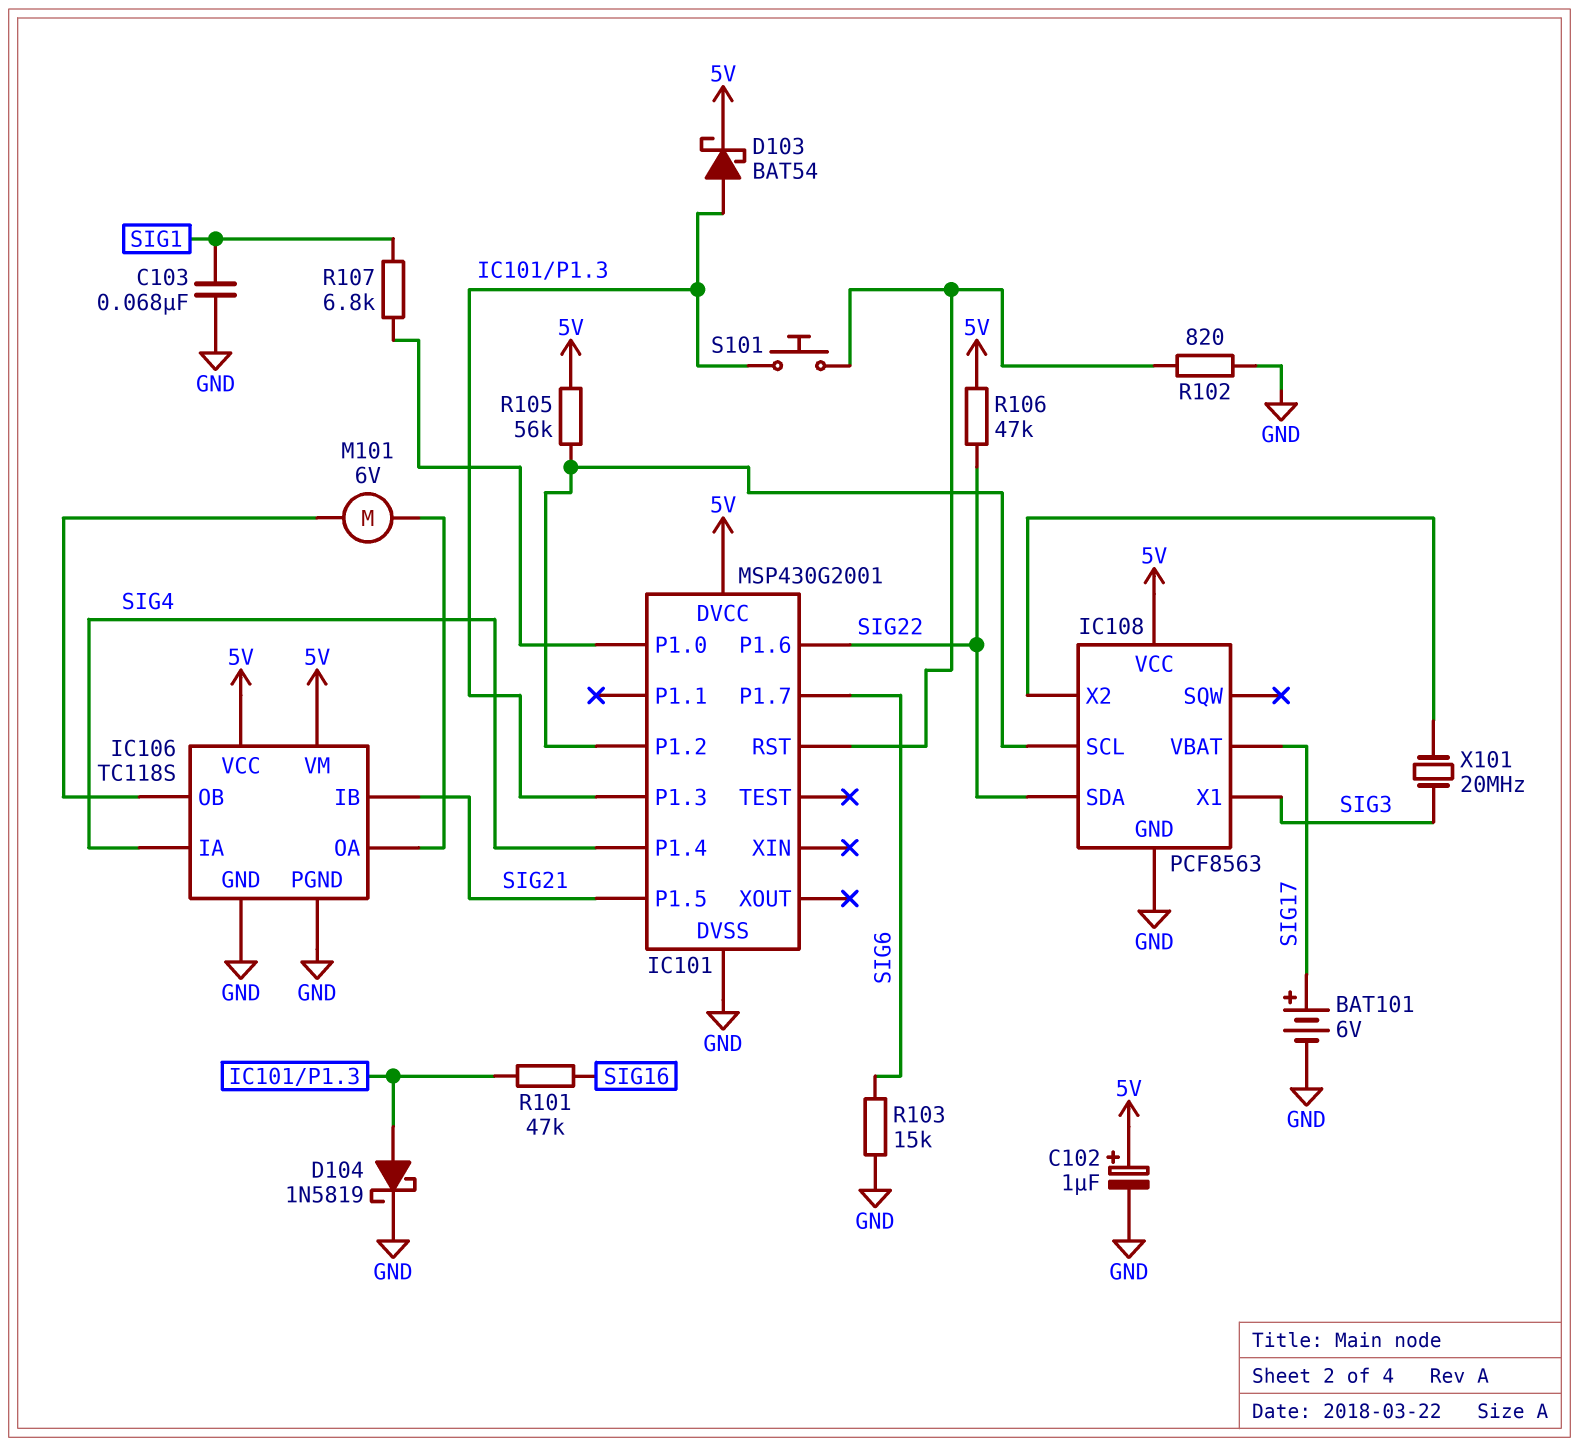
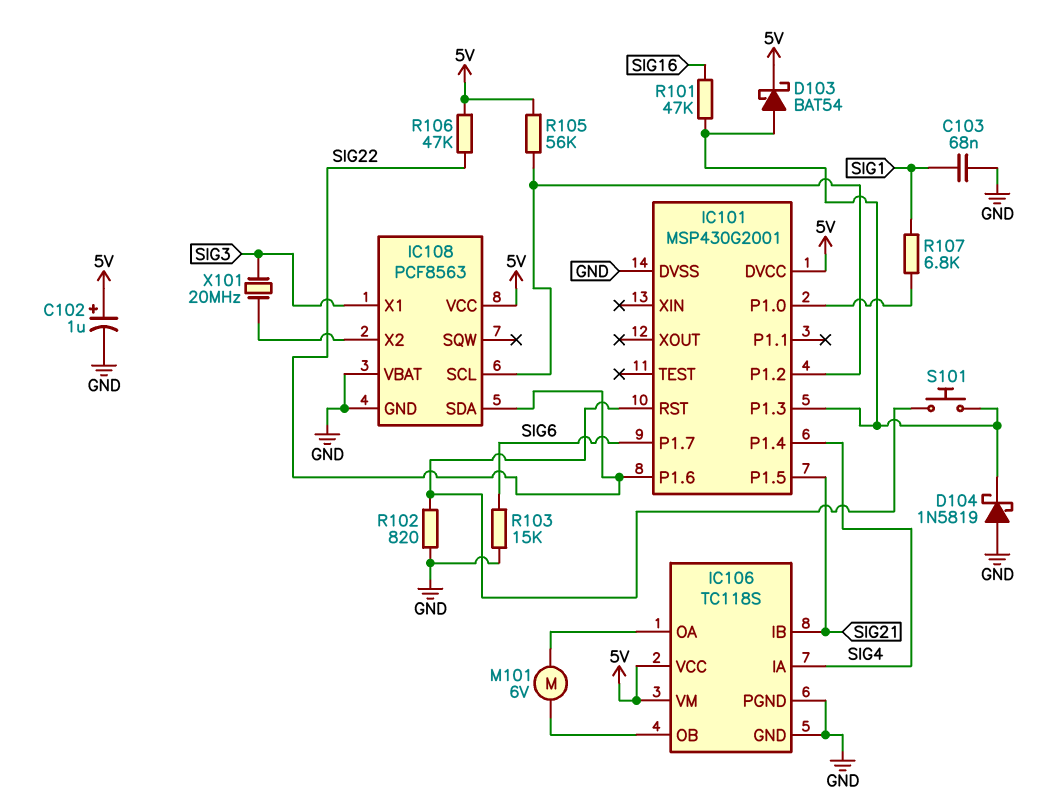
BAT101: 6V (plus SIG17, minus GND) -> none
D104: schottky 1N5819 (A IC101/P1.3, K GND) -> schottky 1N5819 (A GND, K IC101/P1.3)
IC108 pin VBAT: SIG17 -> GND

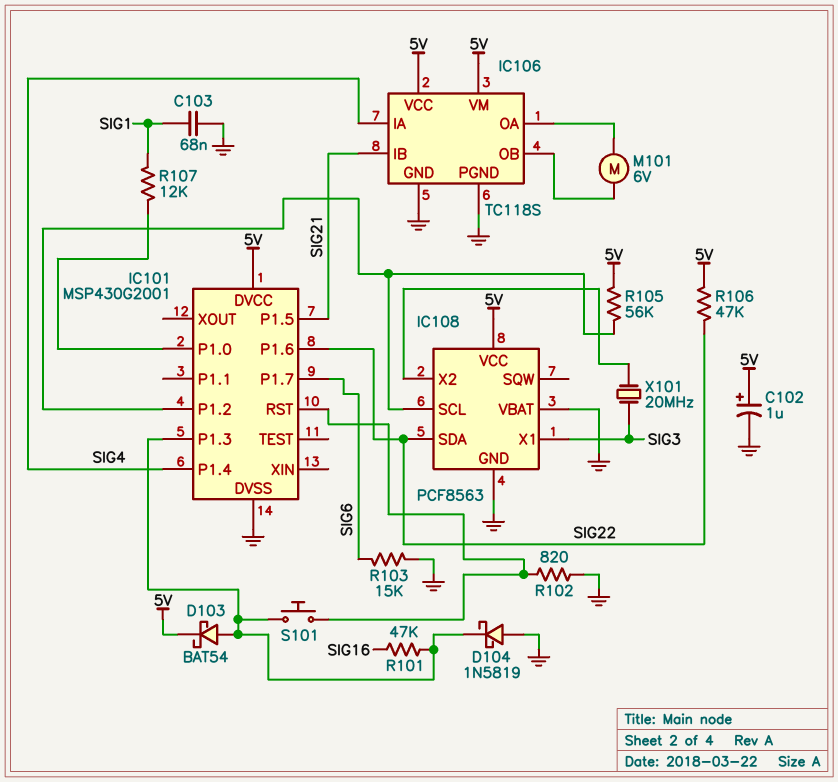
R107: 6.8k (IC101/P1.0, SIG1) -> 12k (IC101/P1.0, SIG1)

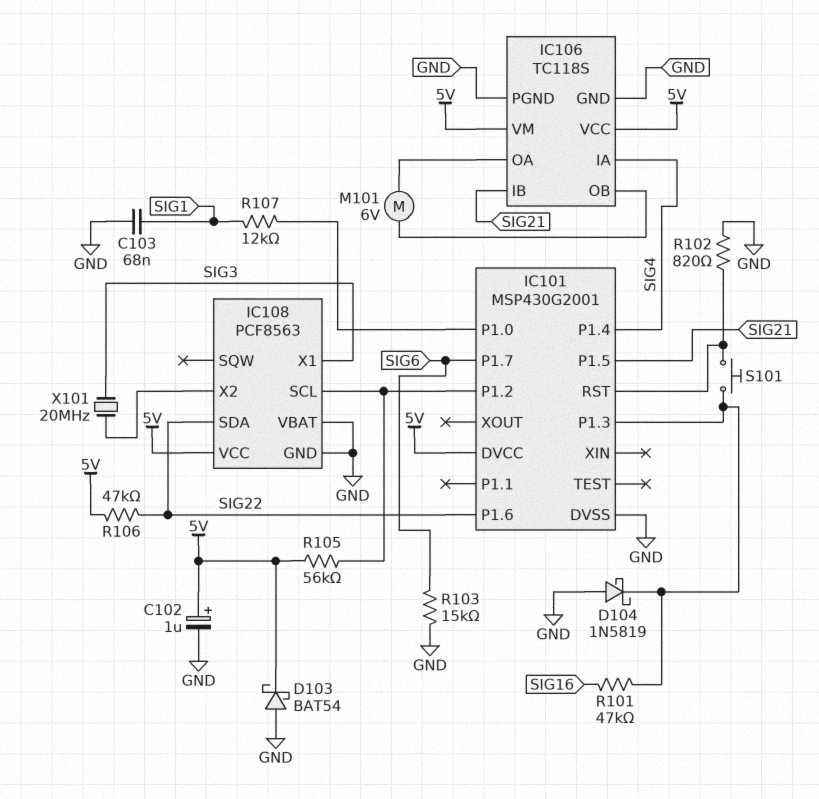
D103: schottky BAT54 (A IC101/P1.3, K 5V) -> schottky BAT54 (A GND, K 5V)

